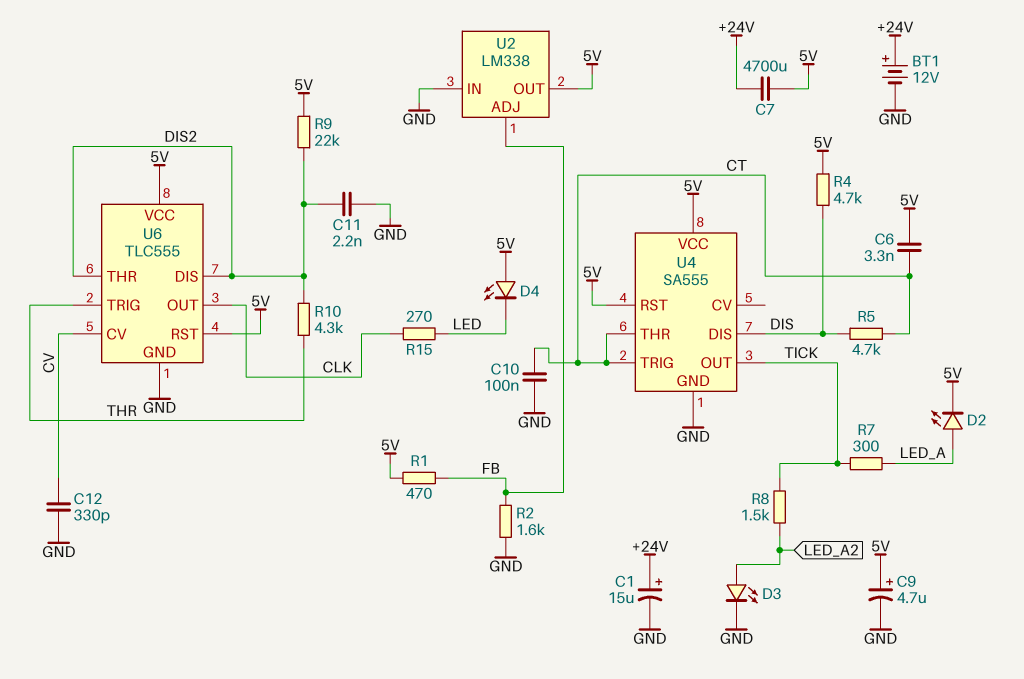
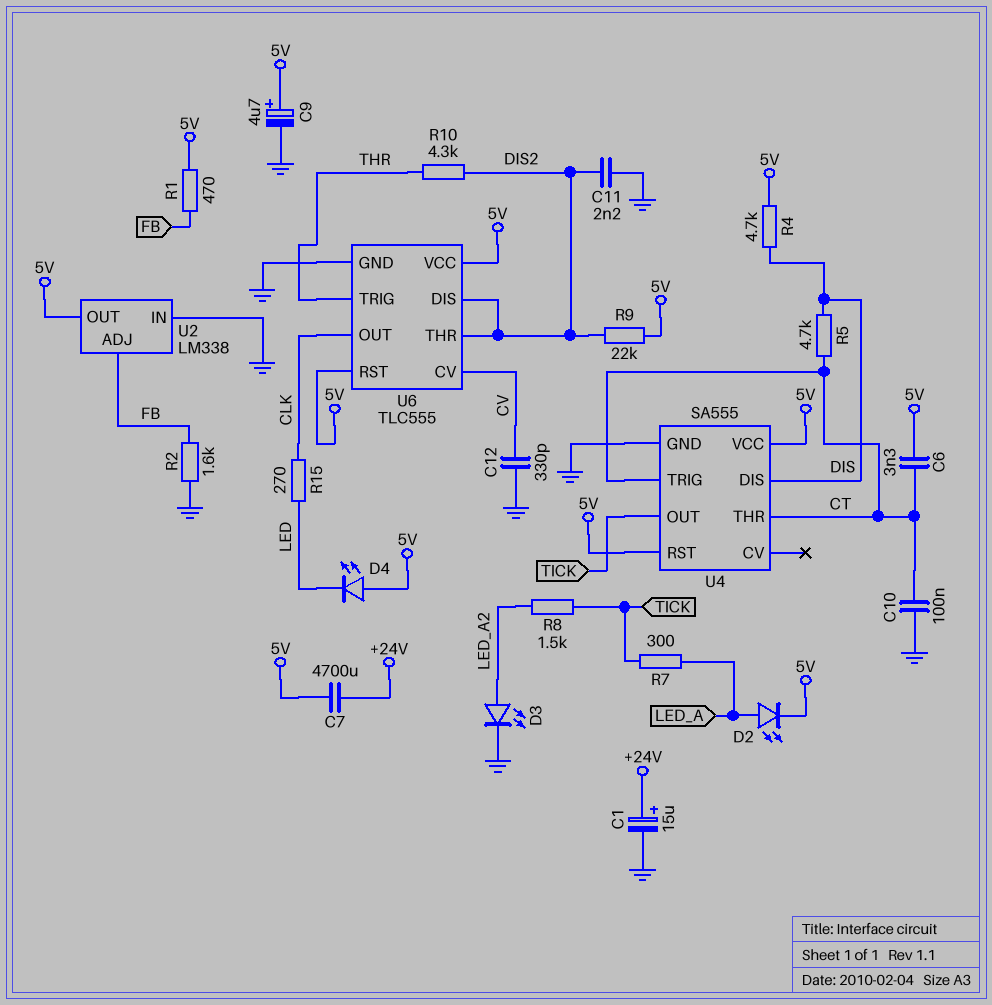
BT1: 12V (plus +24V, minus GND) -> none

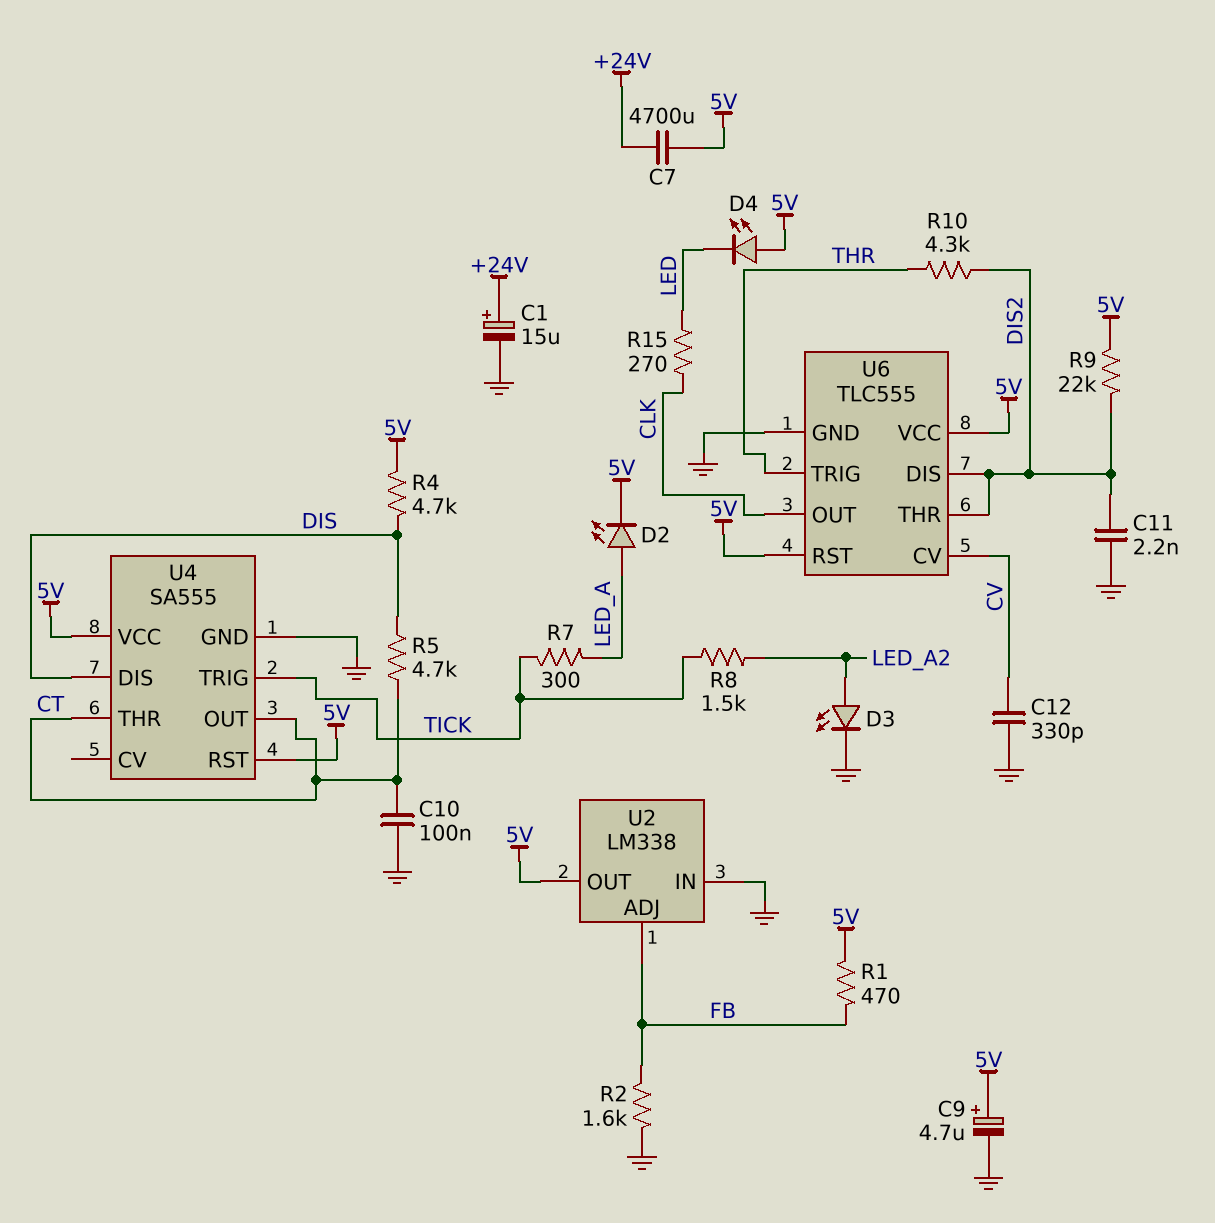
C6: 3.3nF (5V, CT) -> none
U4 pin OUT: TICK -> CT
U4 pin TRIG: CT -> TICK

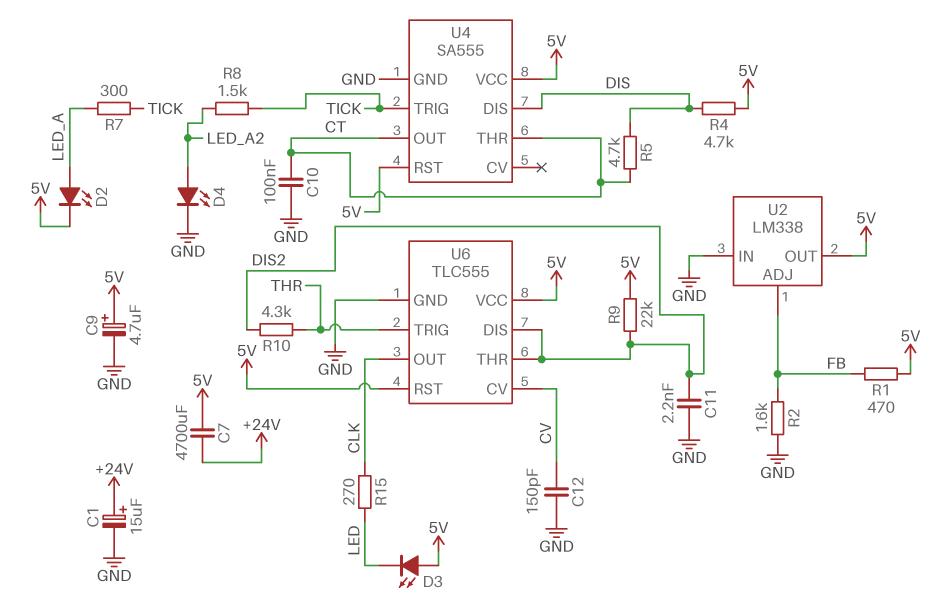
C12: 330pF (CV, GND) -> 150pF (CV, GND)
D3: LED (A LED_A2, K GND) -> LED (A 5V, K LED)
D4: LED (A 5V, K LED) -> LED (A LED_A2, K GND)

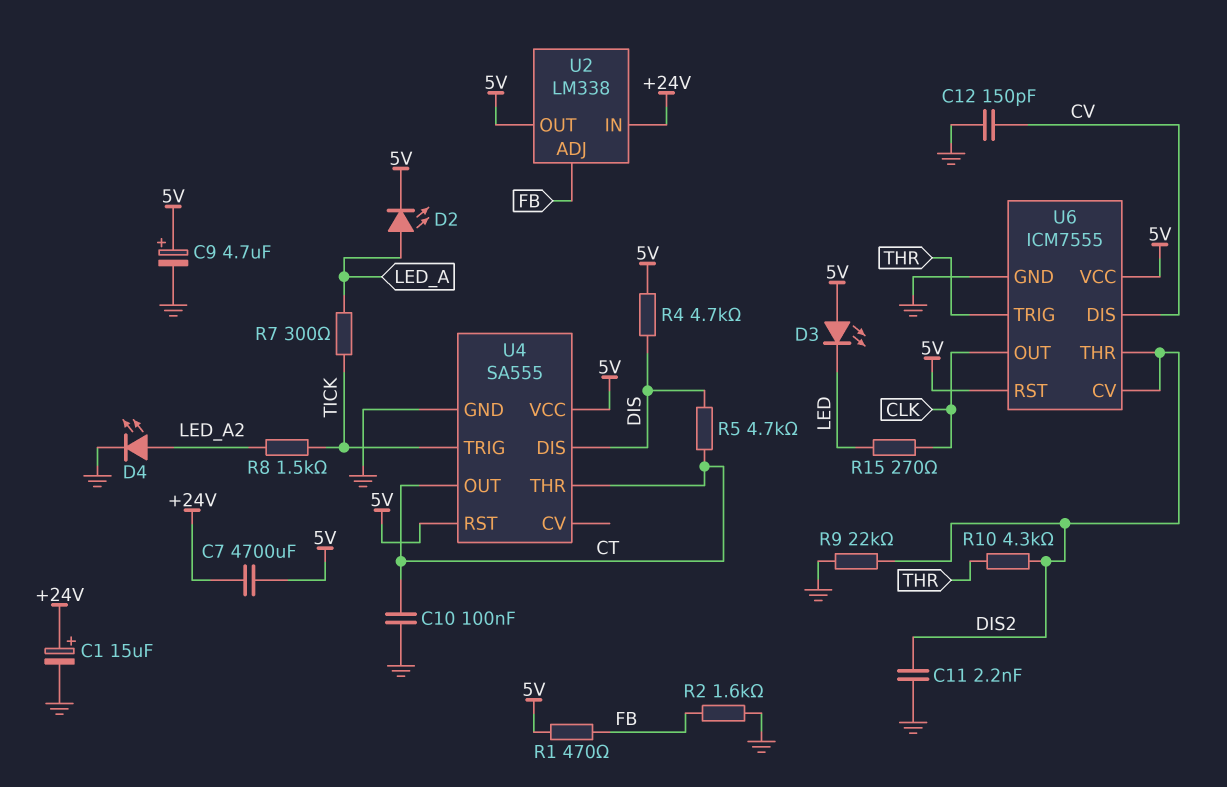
R9: 22k (5V, DIS2) -> 22k (DIS2, GND)
U2 pin IN: GND -> +24V
U6: TLC555 -> ICM7555
U6 pin CV: CV -> DIS2
U6 pin DIS: DIS2 -> CV

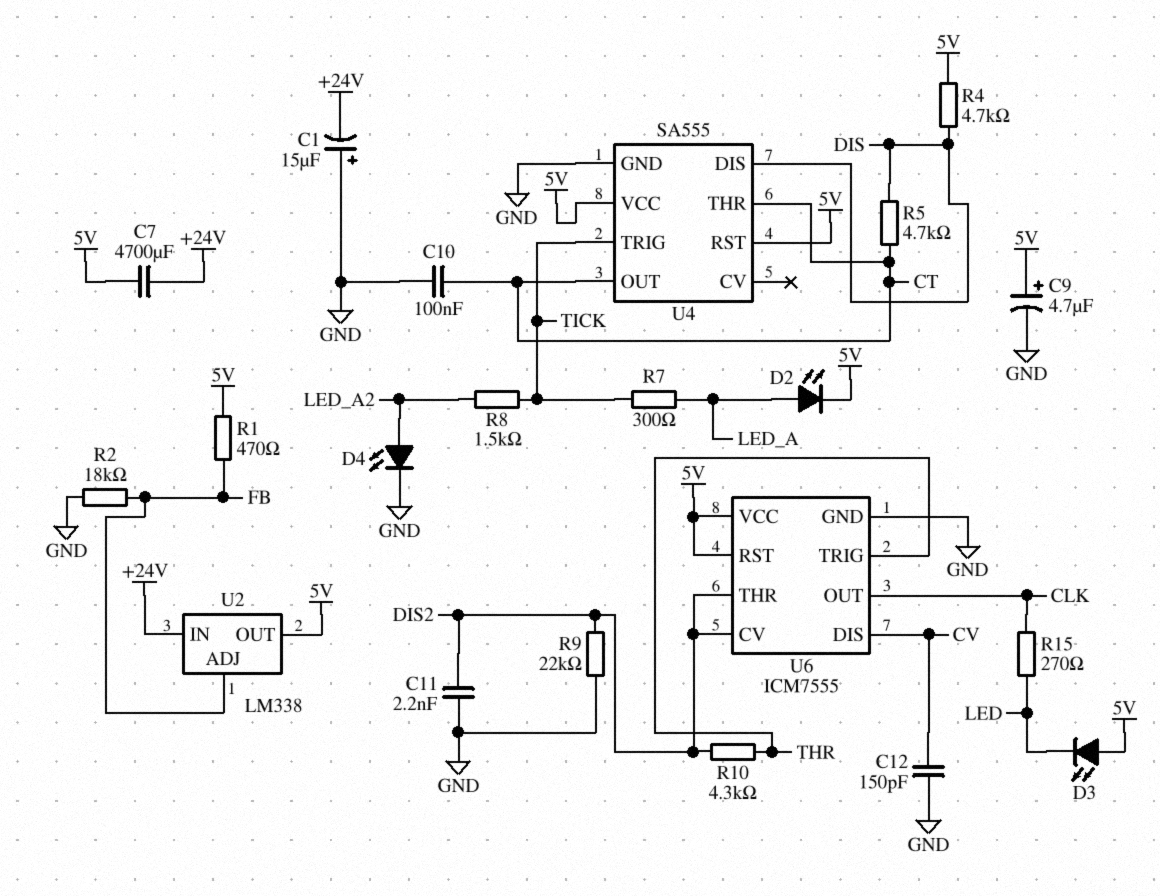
C1: 15uF (plus +24V, minus GND) -> 15uF (plus GND, minus +24V)
R2: 1.6k (FB, GND) -> 18k (FB, GND)

